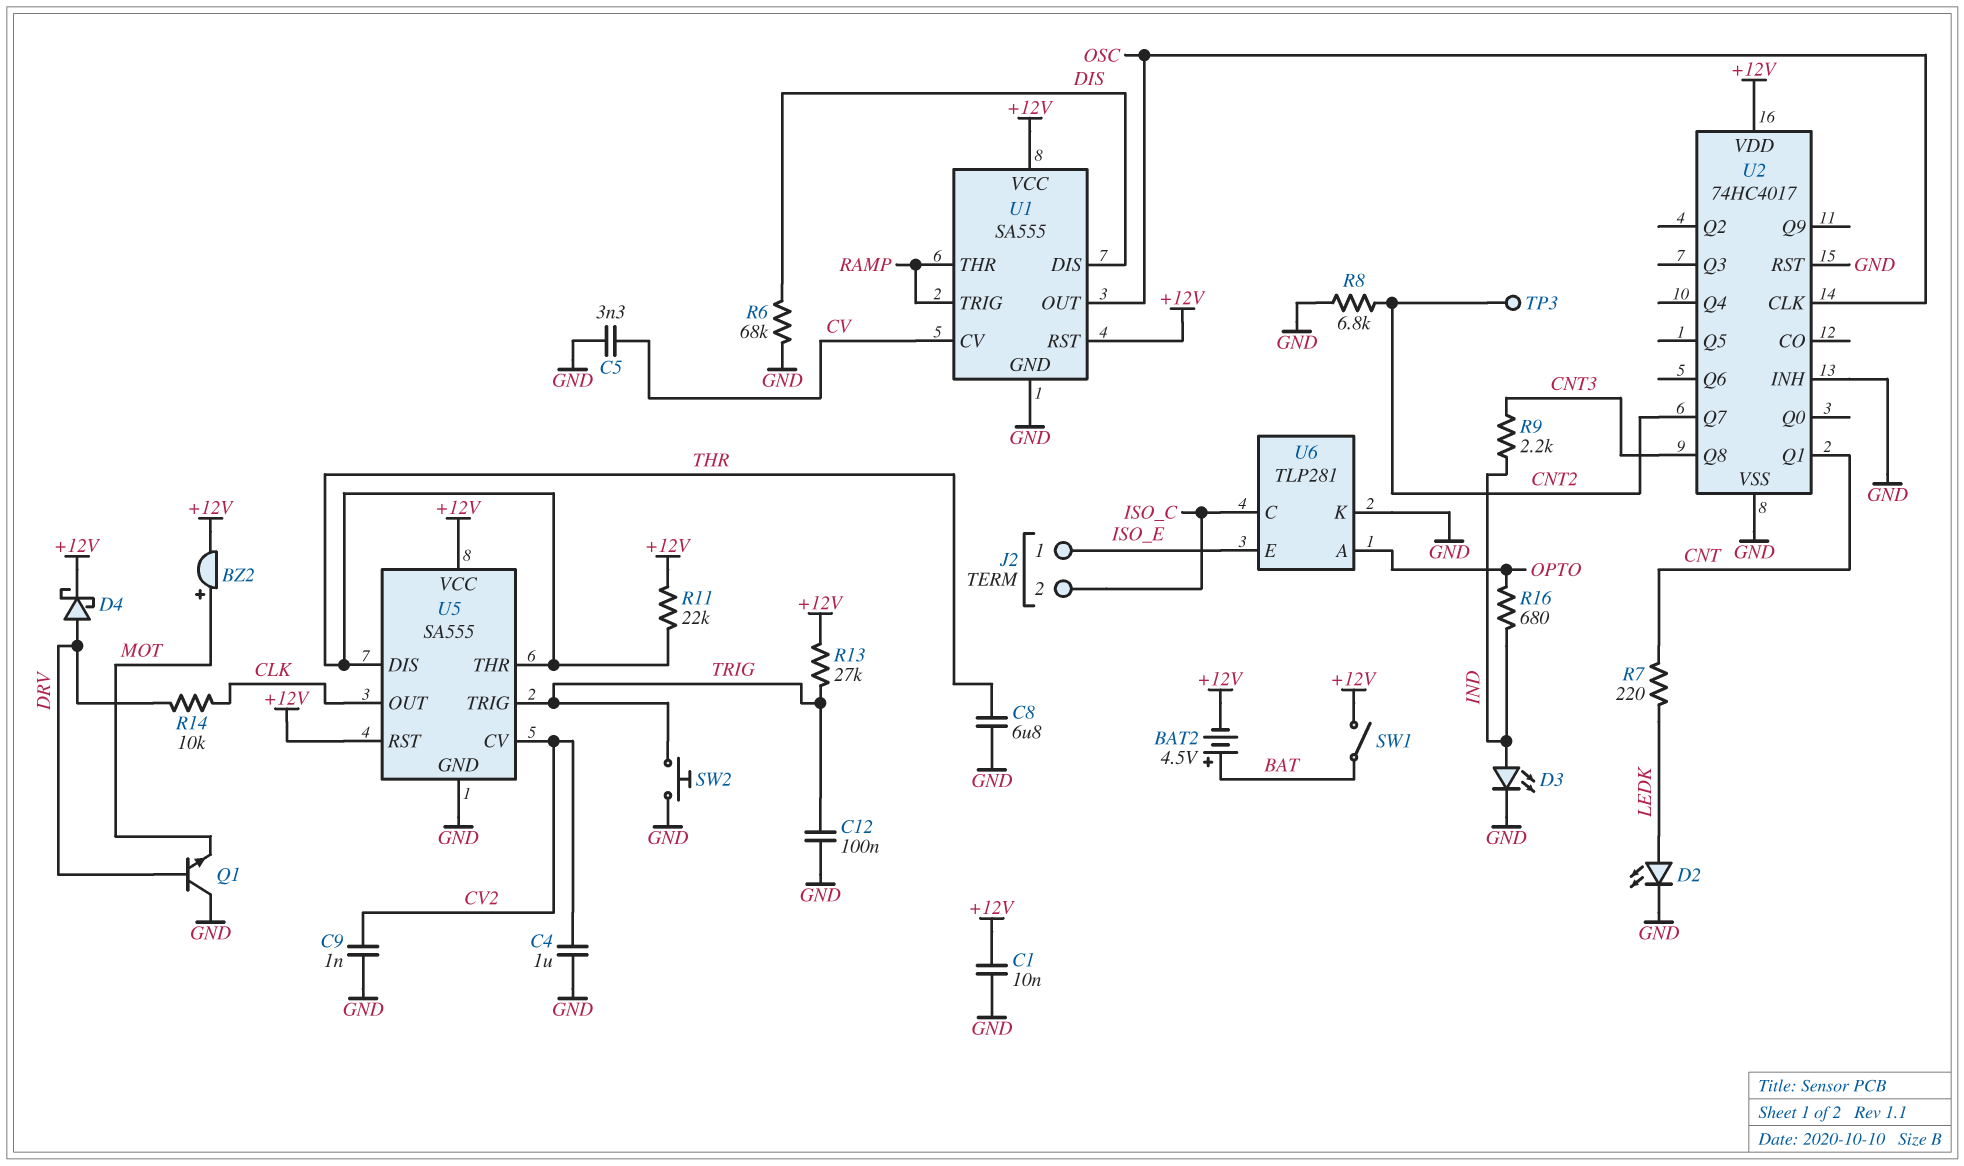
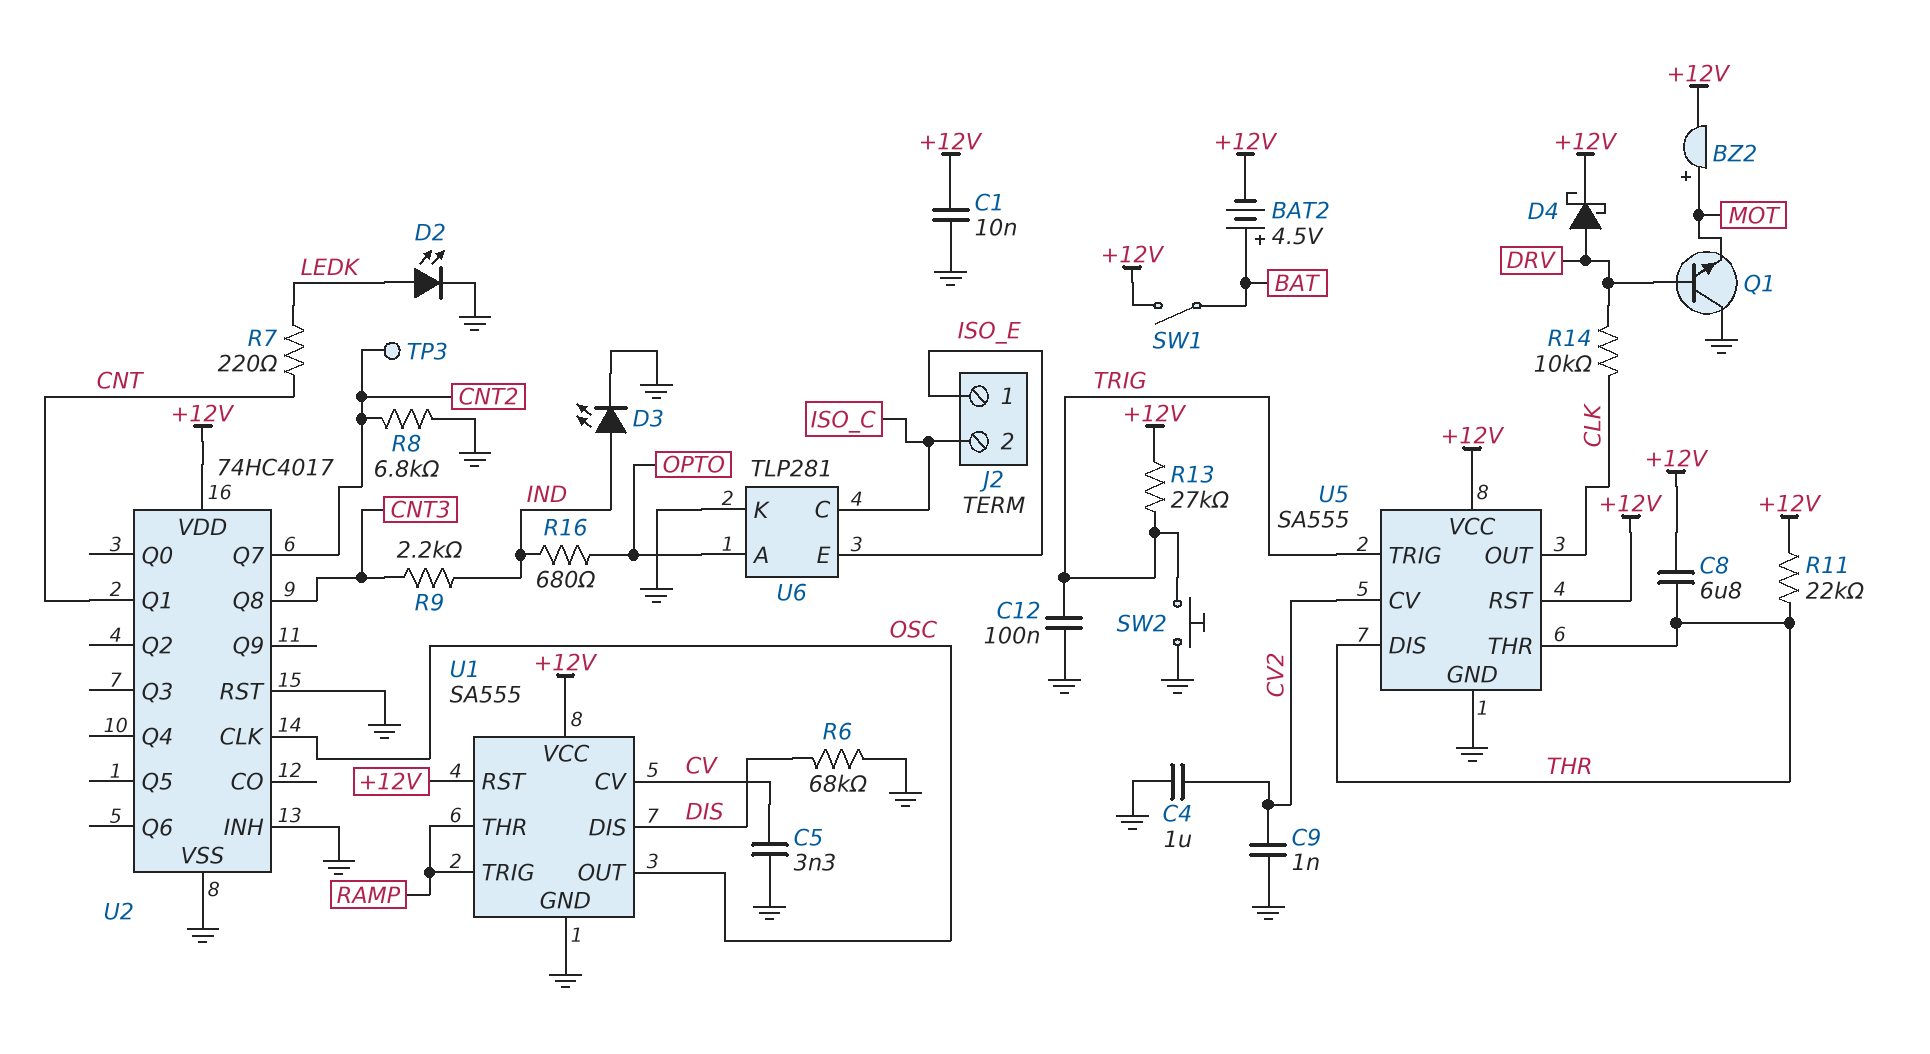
C8: 6.8uF (GND, THR) -> 6.8uF (+12V, THR)

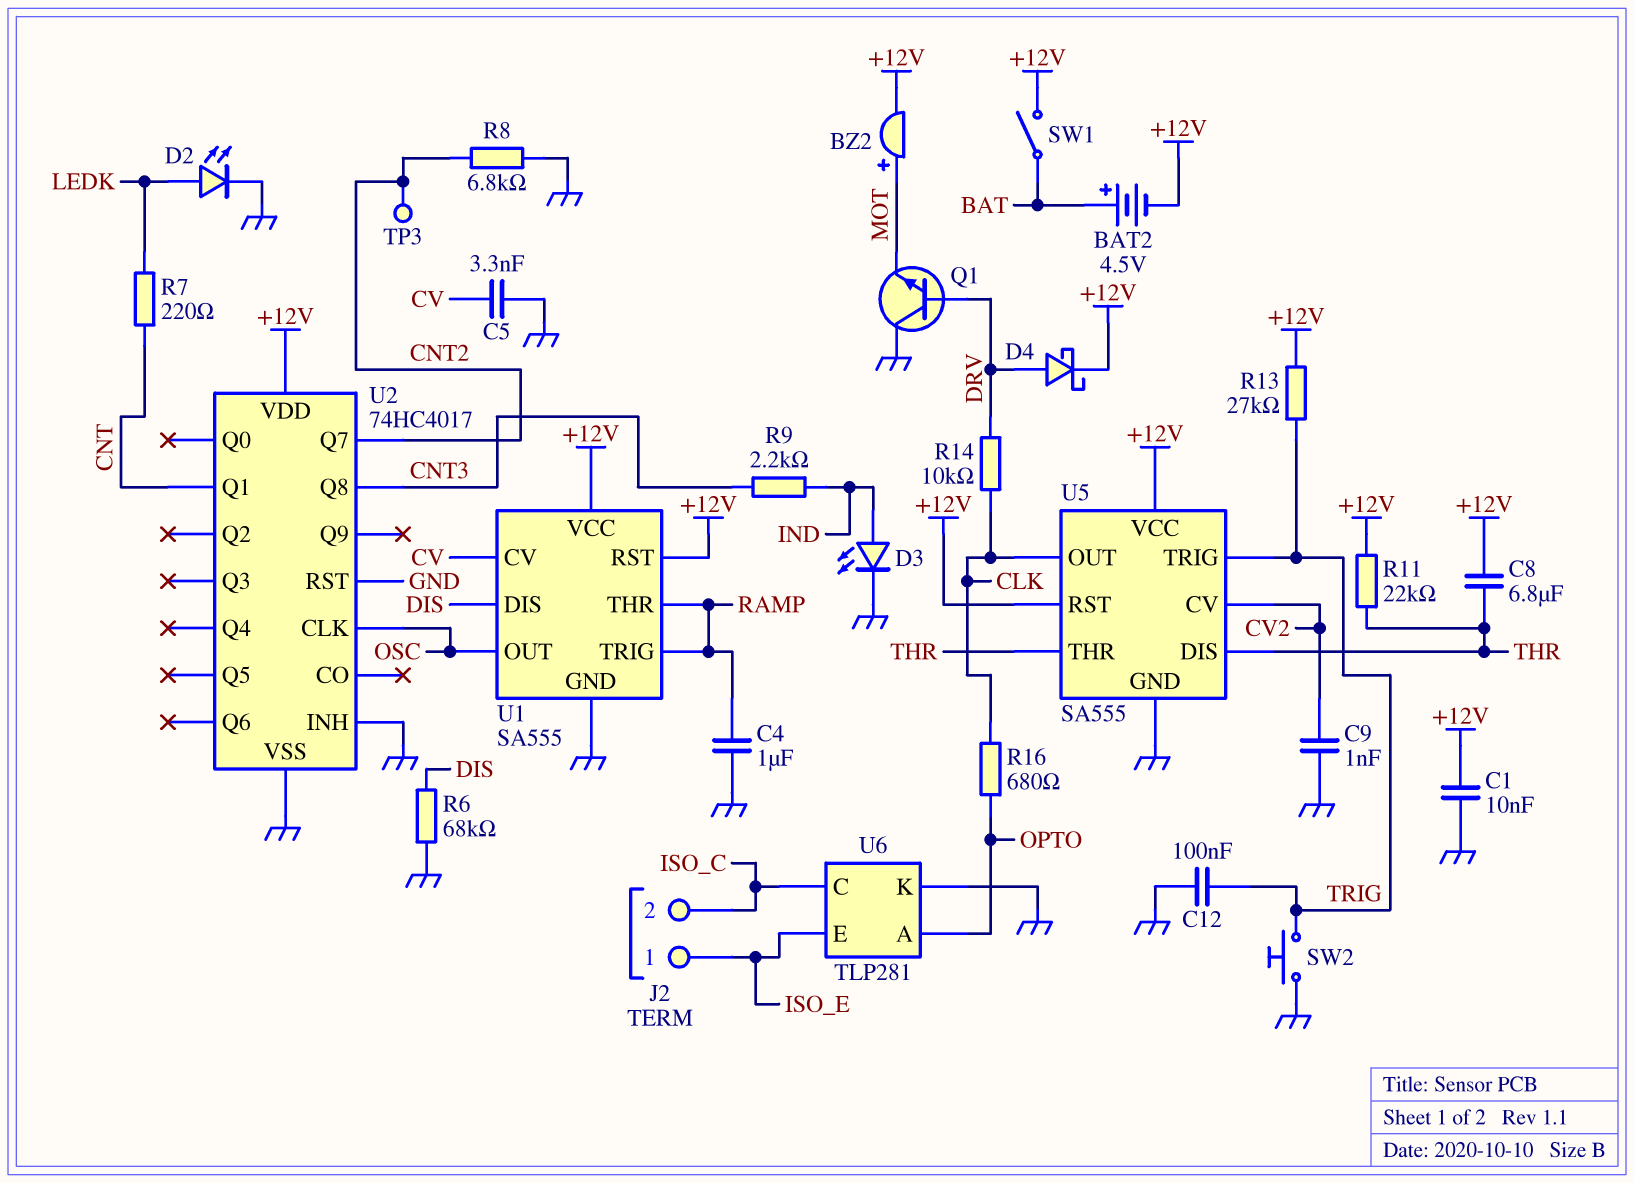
C4: 1uF (CV2, GND) -> 1uF (GND, RAMP)
R16: 680 (IND, OPTO) -> 680 (CLK, OPTO)

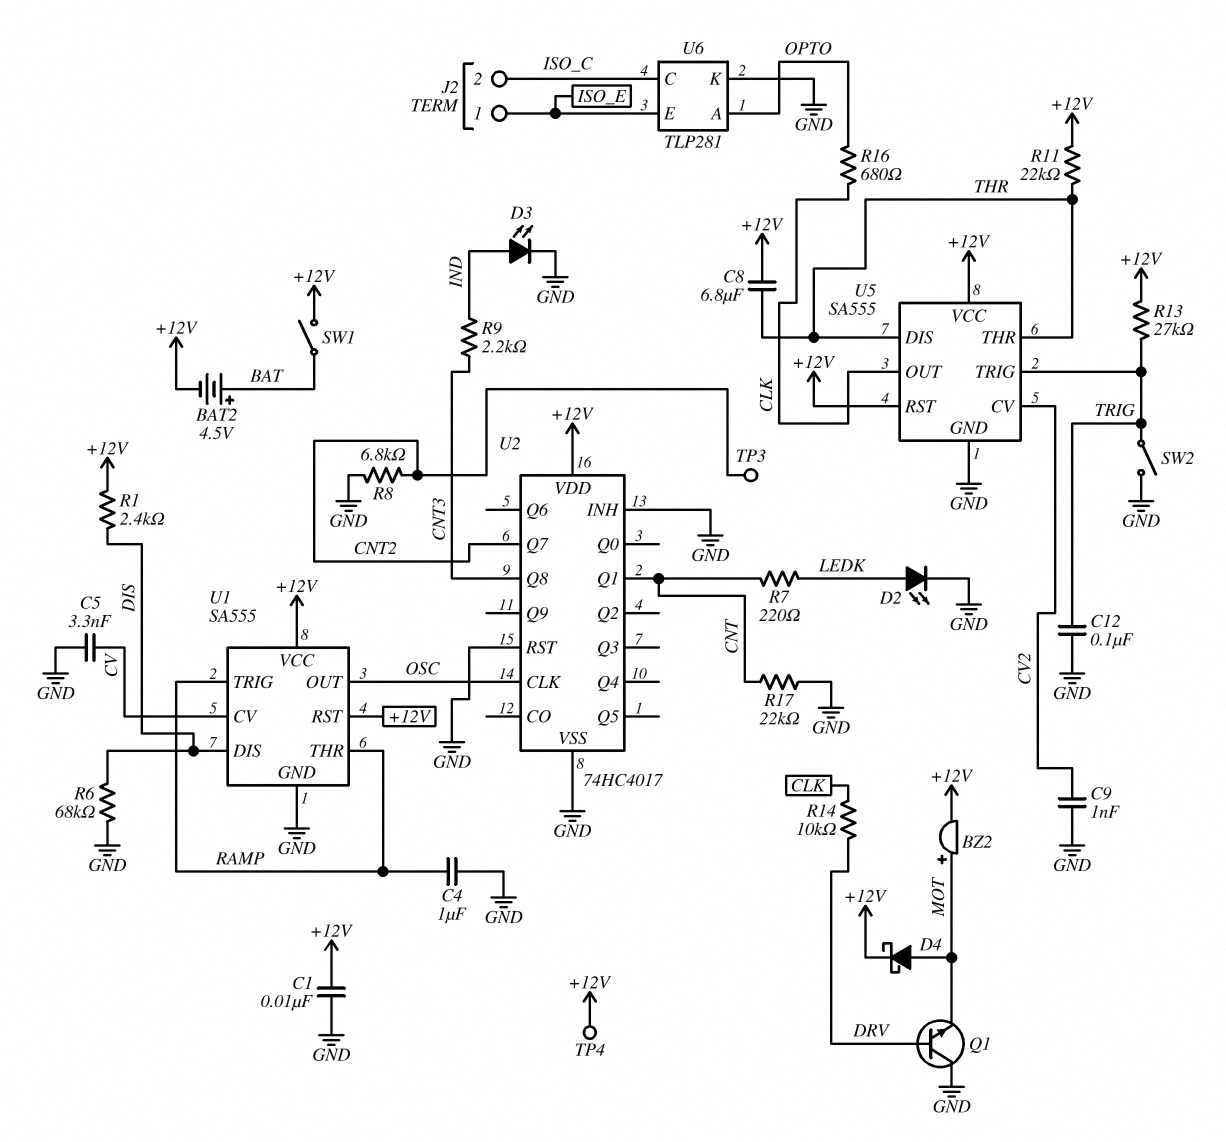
D4: schottky (A DRV, K +12V) -> schottky (A MOT, K +12V)
R1: none -> 2.4k (+12V, DIS)
R17: none -> 22k (CNT, GND)
SW2: button (GND, TRIG) -> switch (GND, TRIG)
TP4: none -> test point (+12V)

